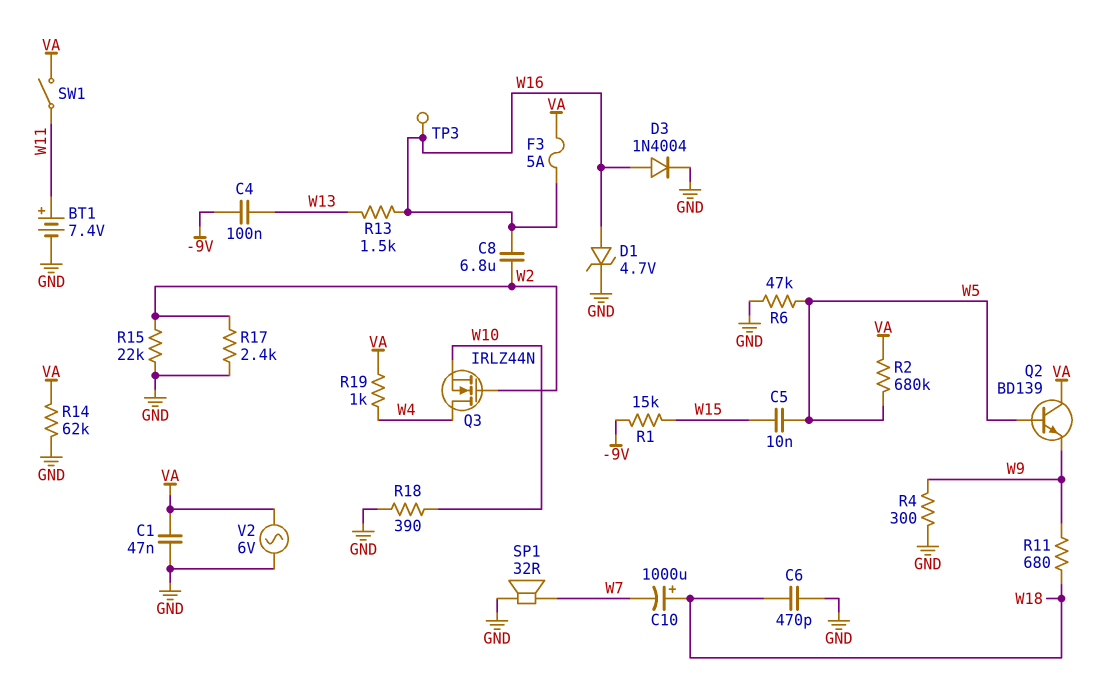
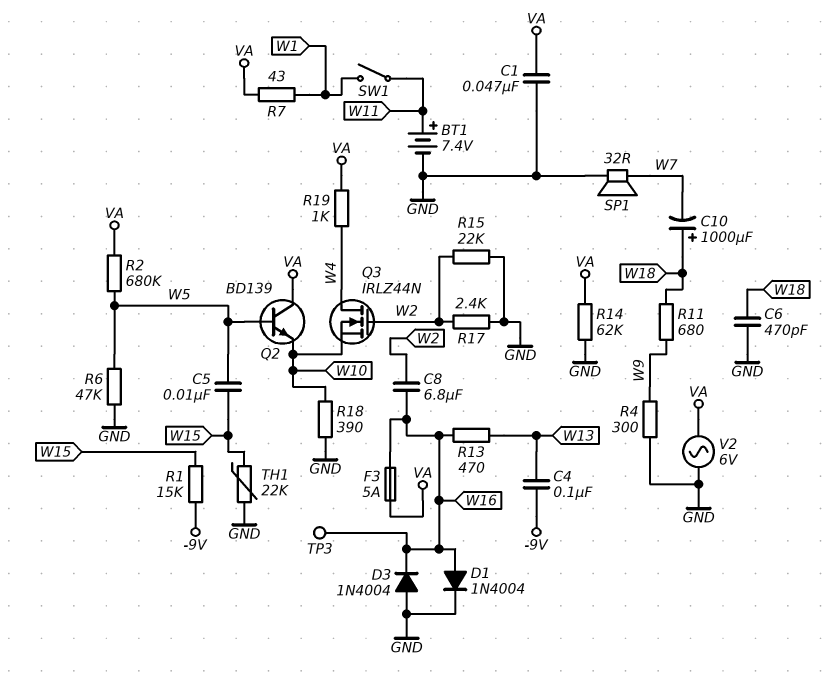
D1: zener 4.7V (A W16, K GND) -> diode 1N4004 (A W16, K GND)
D3: diode 1N4004 (A W16, K GND) -> diode 1N4004 (A GND, K W16)
Q2: NPN BD139 (B W5, C VA, E W9) -> NPN BD139 (B W5, C VA, E W10)
R7: none -> 43 (VA, W1)
R13: 1.5k (W13, W16) -> 470 (W13, W16)
SW1: switch (VA, W11) -> switch (W1, W11)
TH1: none -> 22k (GND, W15)

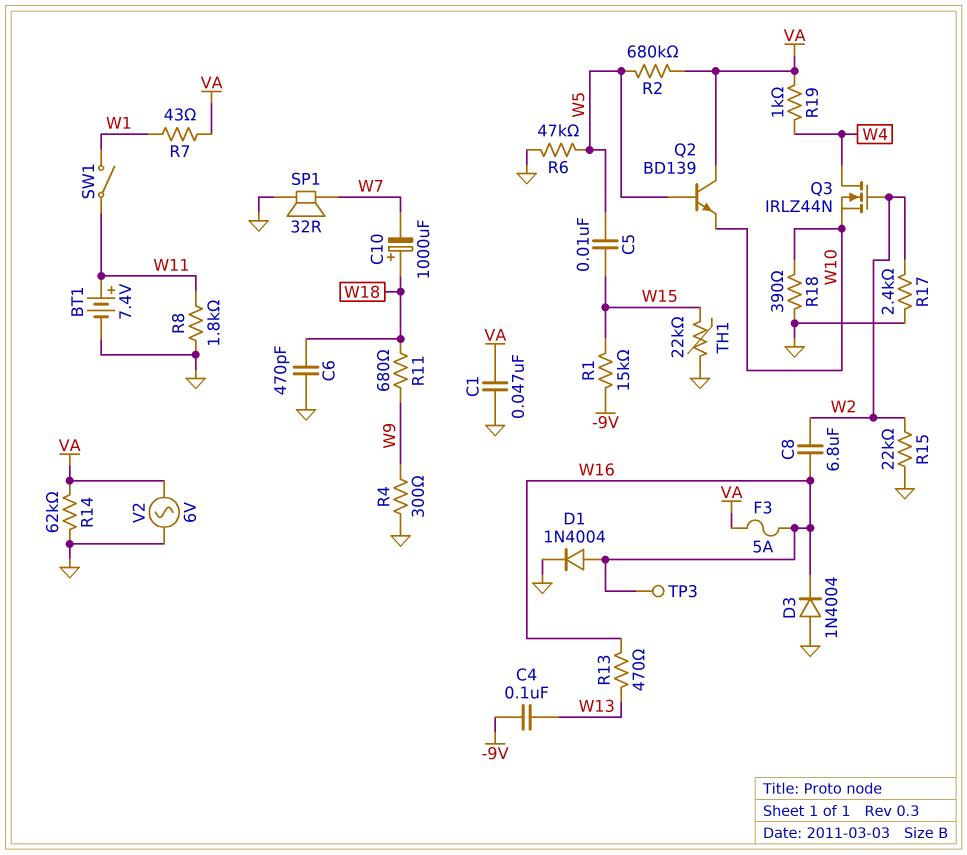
R8: none -> 1.8k (GND, W11)

